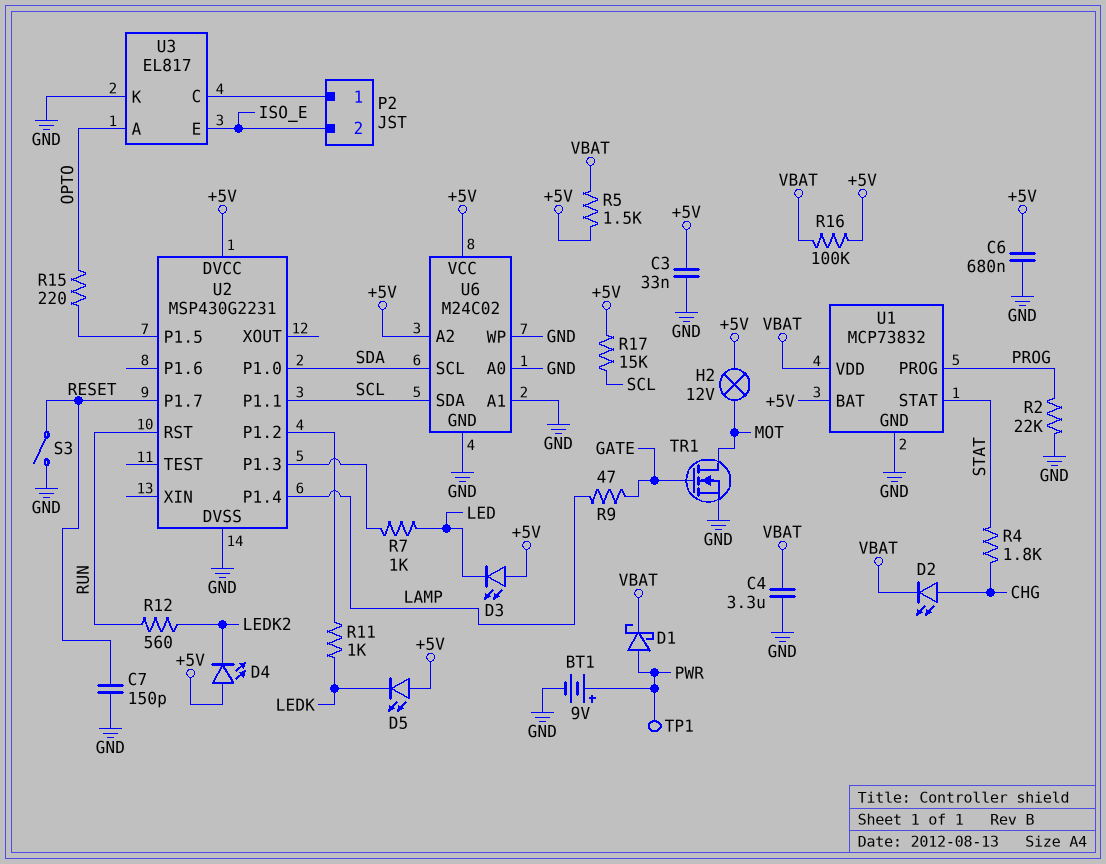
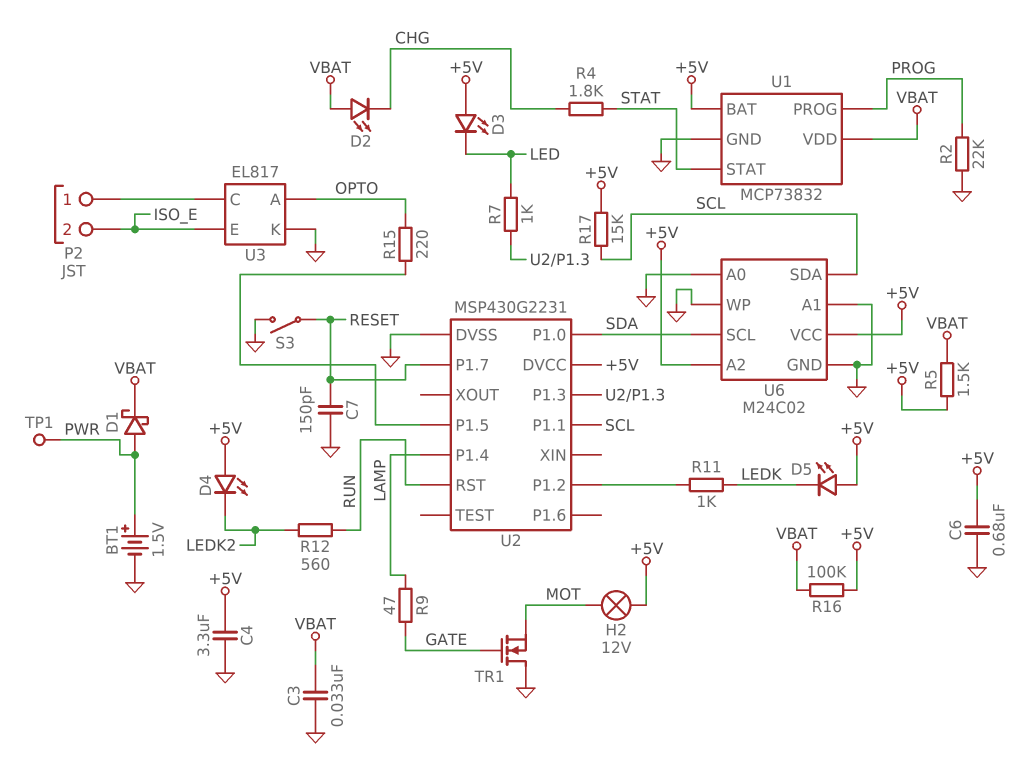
BT1: 9V (plus PWR, minus GND) -> 1.5V (plus PWR, minus GND)
C3: 33nF (+5V, GND) -> 33nF (GND, VBAT)
C4: 3.3uF (GND, VBAT) -> 3.3uF (+5V, GND)
D2: LED (A CHG, K VBAT) -> LED (A VBAT, K CHG)
TR1: NMOS (G GATE, D MOT, S GND) -> NMOS (G GATE, D GND, S MOT)

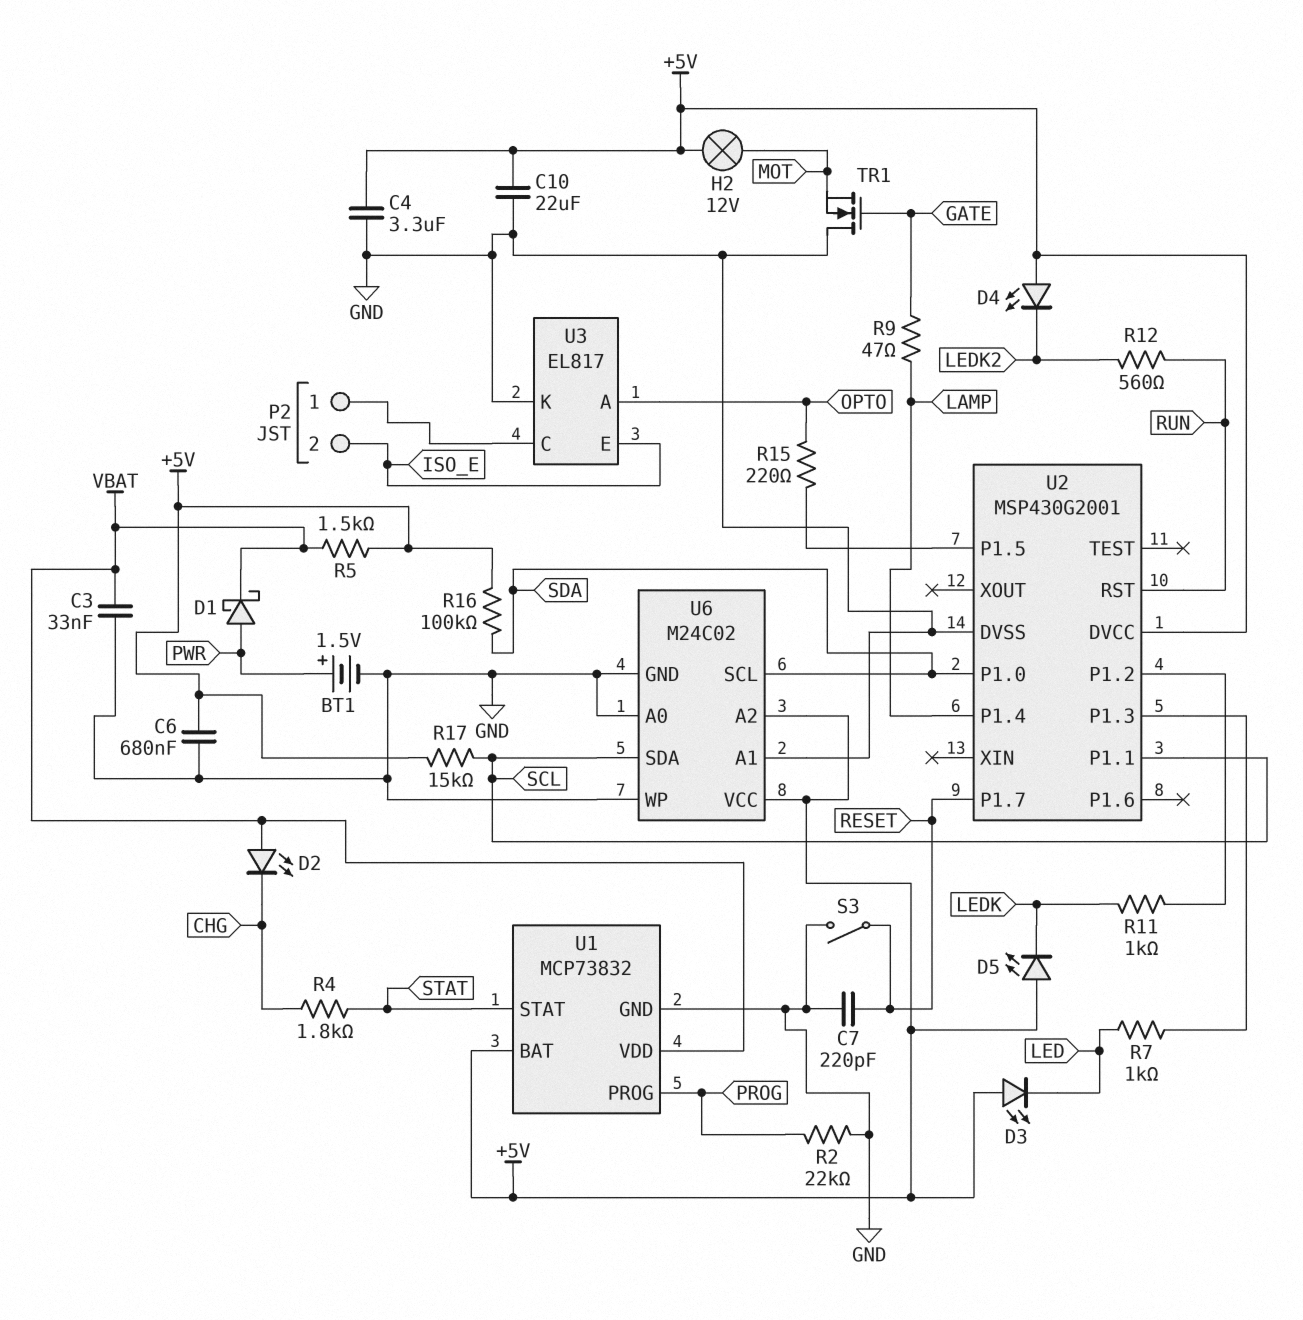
C7: 150pF (GND, RESET) -> 220pF (GND, RESET)
C10: none -> 22uF (+5V, GND)
R16: 100k (+5V, VBAT) -> 100k (+5V, SDA)
TP1: test point (PWR) -> none
U2: MSP430G2231 -> MSP430G2001

